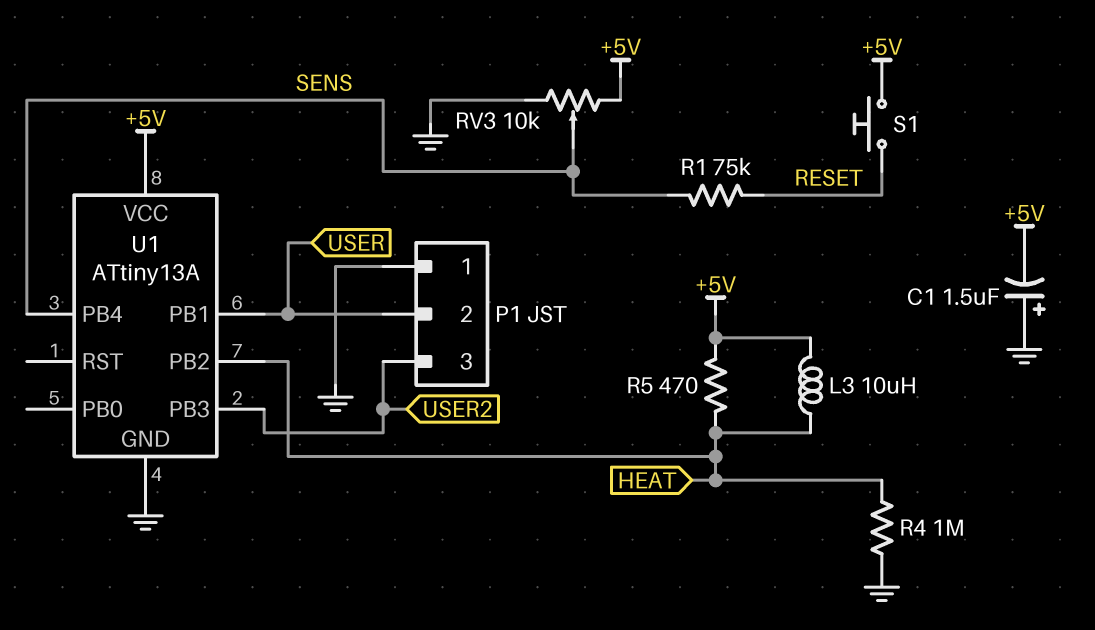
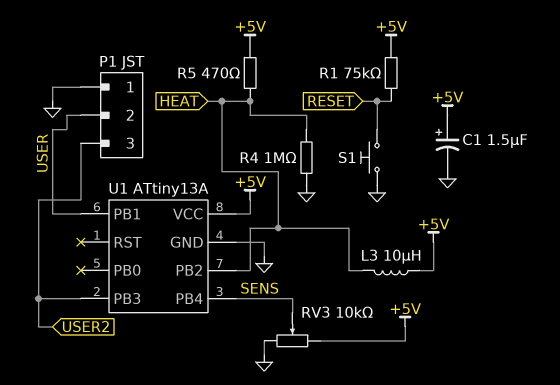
C1: 1.5uF (plus GND, minus +5V) -> 1.5uF (plus +5V, minus GND)
R1: 75k (RESET, SENS) -> 75k (+5V, RESET)
S1: button (+5V, RESET) -> button (GND, RESET)

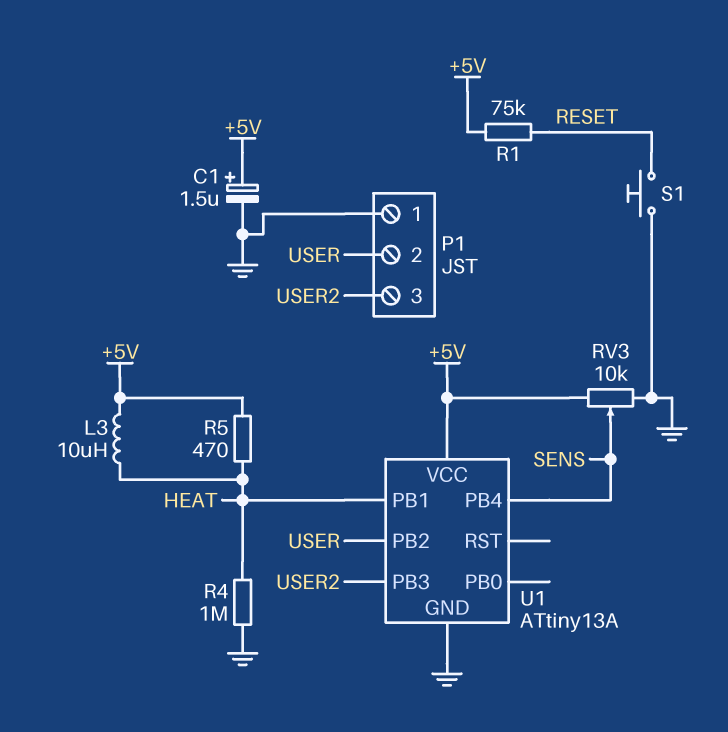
U1 pin PB1: USER -> HEAT
U1 pin PB2: HEAT -> USER

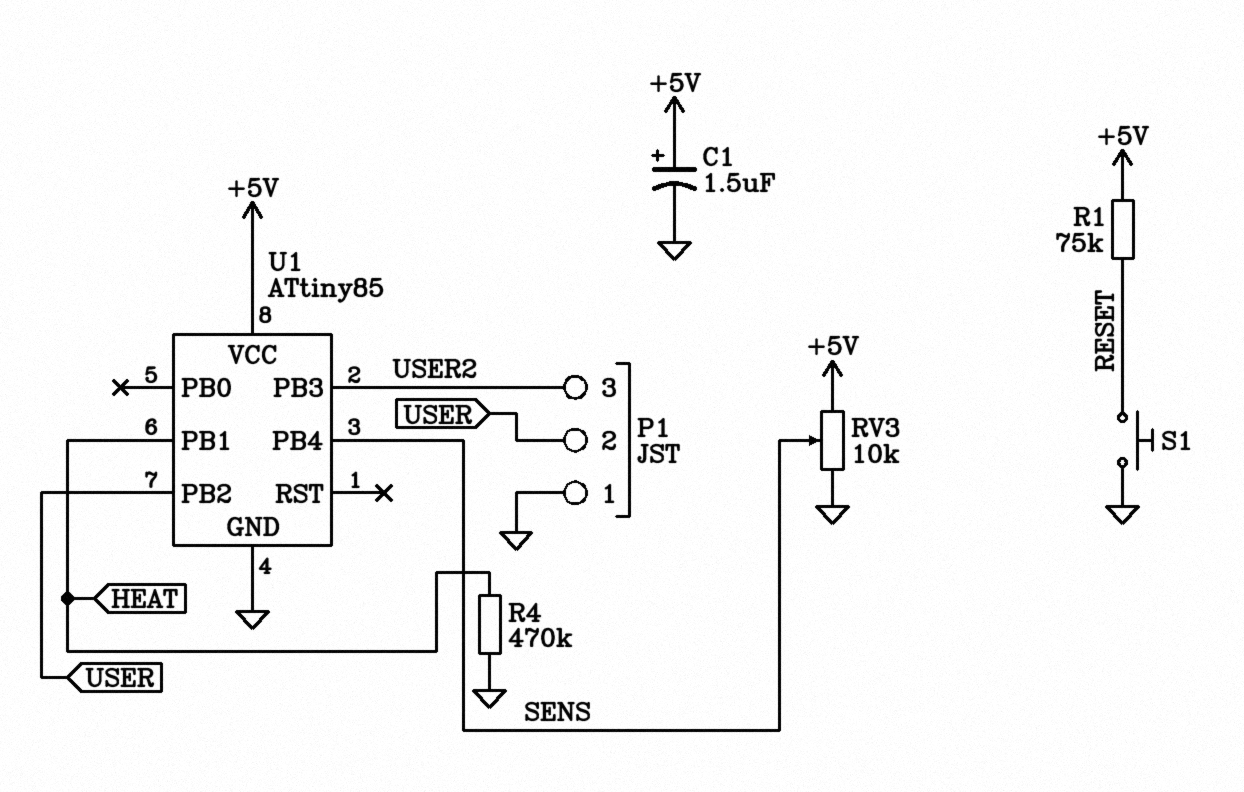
L3: 10uH (+5V, HEAT) -> none
R4: 1M (GND, HEAT) -> 470k (GND, HEAT)
R5: 470 (+5V, HEAT) -> none
U1: ATtiny13A -> ATtiny85

